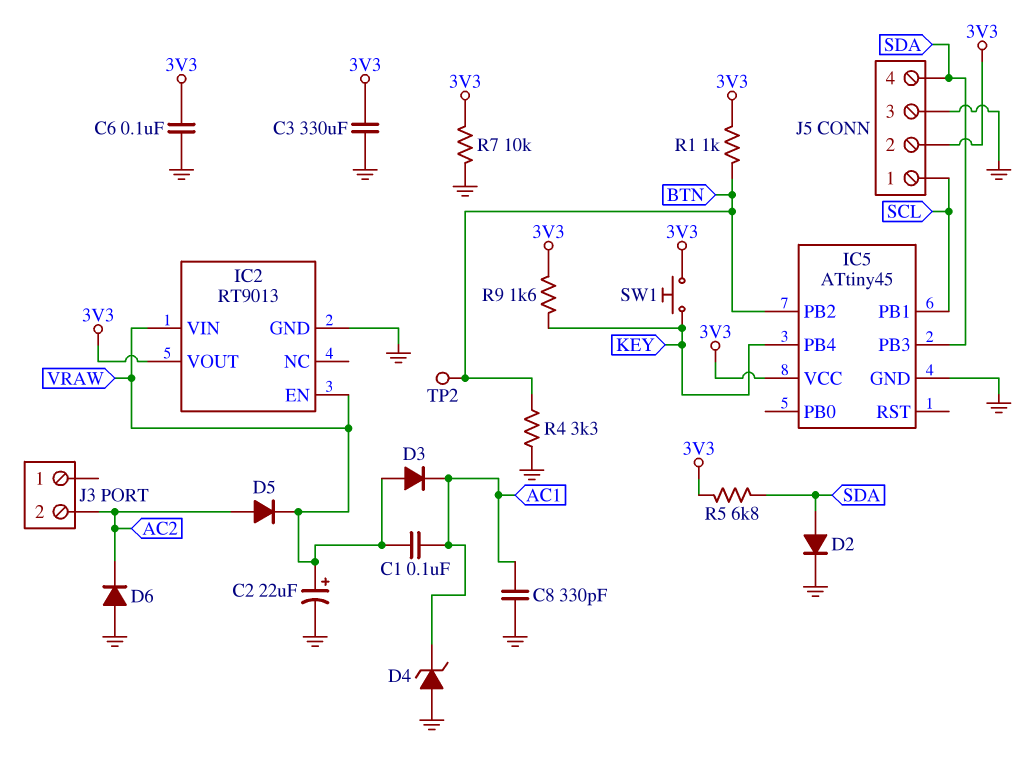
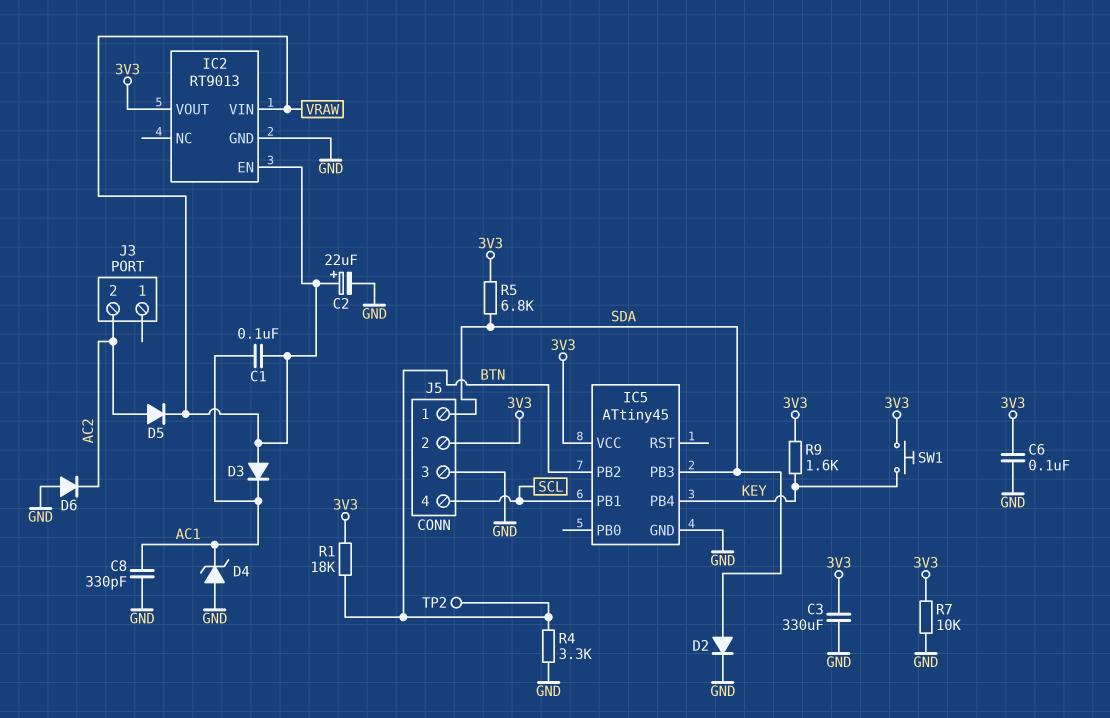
J5 pin 1: SCL -> SDA
J5 pin 4: SDA -> SCL
R1: 1k (3V3, BTN) -> 18k (3V3, BTN)

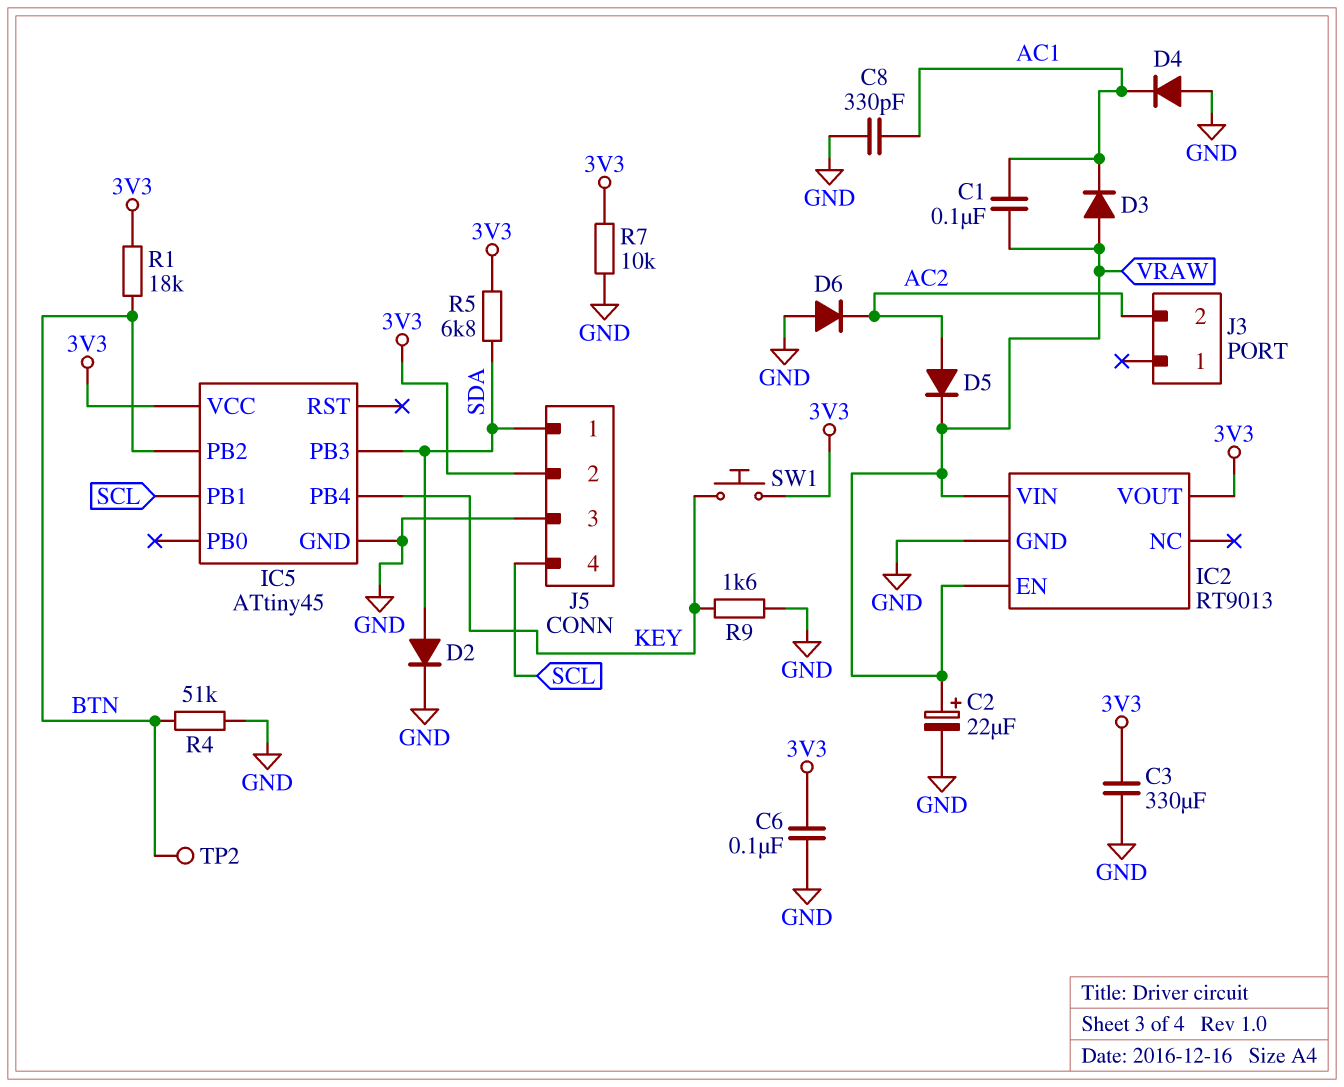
D4: zener (A GND, K AC1) -> diode (A GND, K AC1)
R4: 3.3k (BTN, GND) -> 51k (BTN, GND)
R9: 1.6k (3V3, KEY) -> 1.6k (GND, KEY)

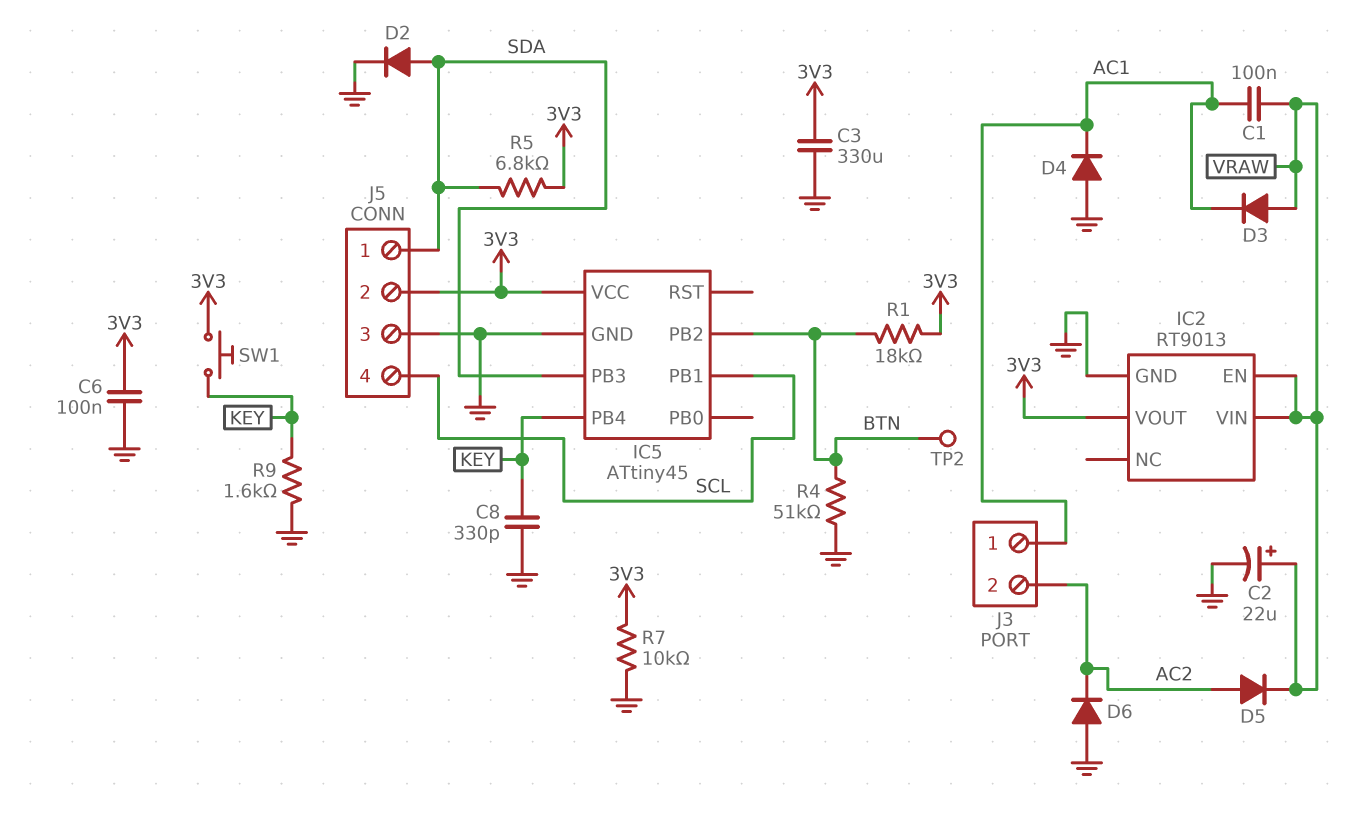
C8: 330pF (AC1, GND) -> 330pF (GND, KEY)
J3 pin 1: none -> AC1

